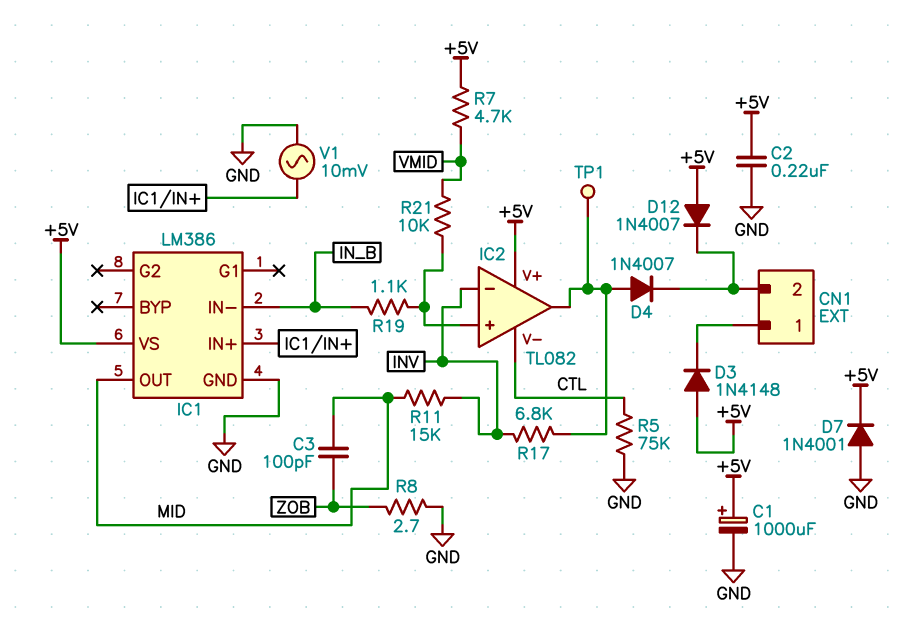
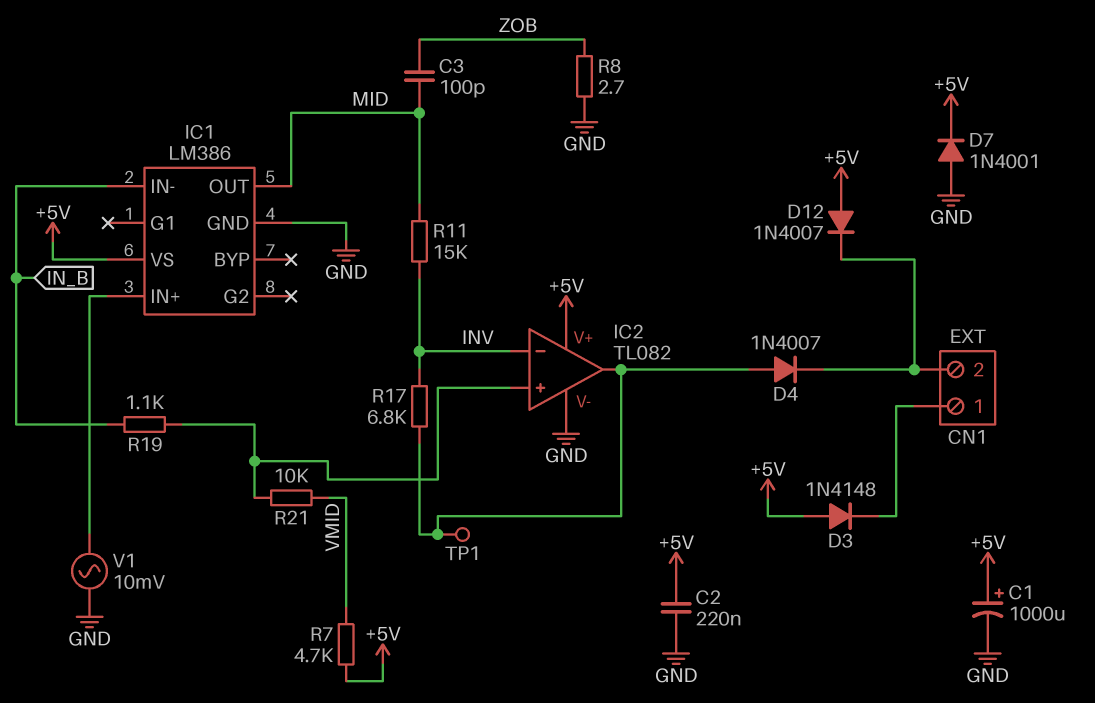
IC2 pin V-: CTL -> GND
R5: 75k (CTL, GND) -> none

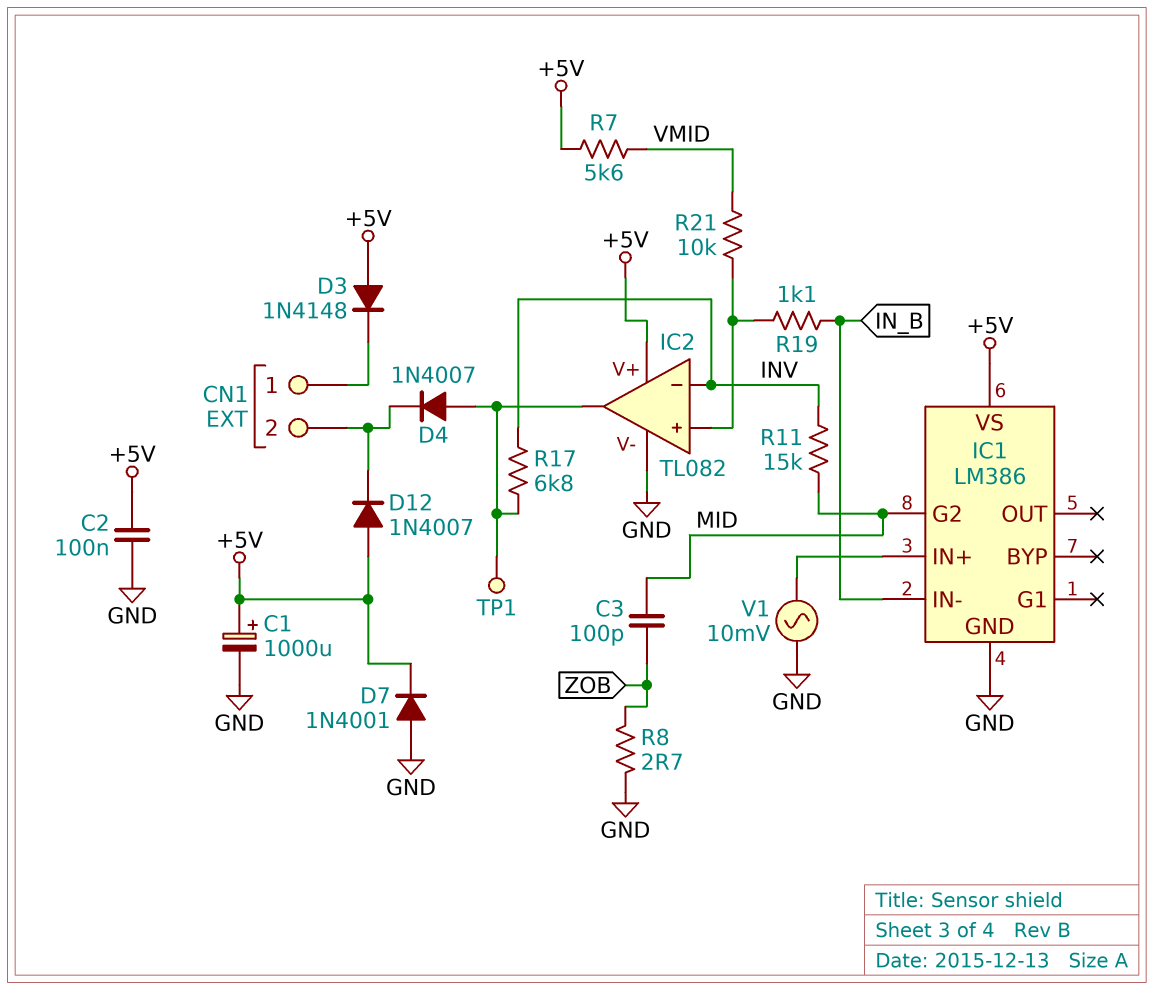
C2: 220nF (+5V, GND) -> 100nF (+5V, GND)
IC1 pin G2: none -> MID
IC1 pin OUT: MID -> none
R7: 4.7k (+5V, VMID) -> 5.6k (+5V, VMID)

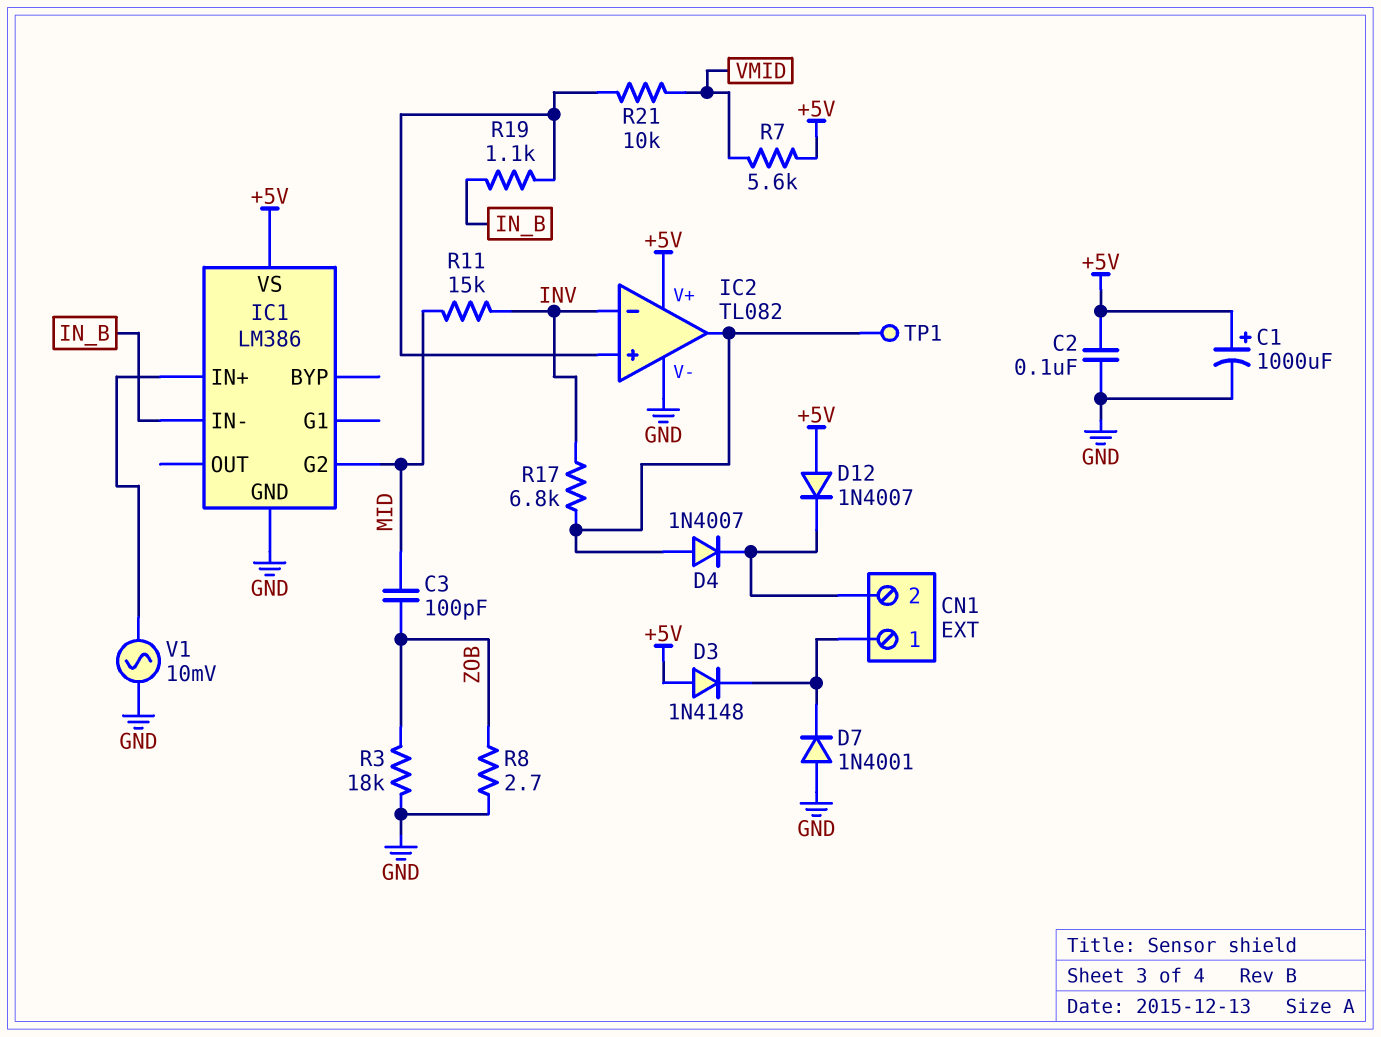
D7: diode 1N4001 (A GND, K +5V) -> diode 1N4001 (A GND, K CN1/1)
R3: none -> 18k (GND, ZOB)

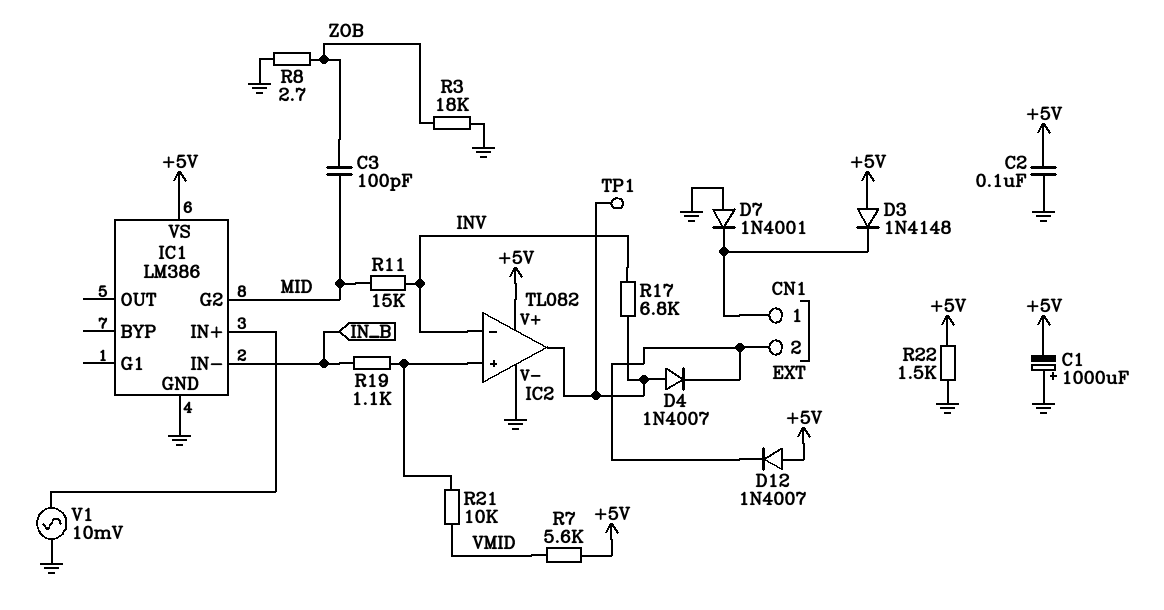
C1: 1000uF (plus +5V, minus GND) -> 1000uF (plus GND, minus +5V)
R22: none -> 1.5k (+5V, GND)

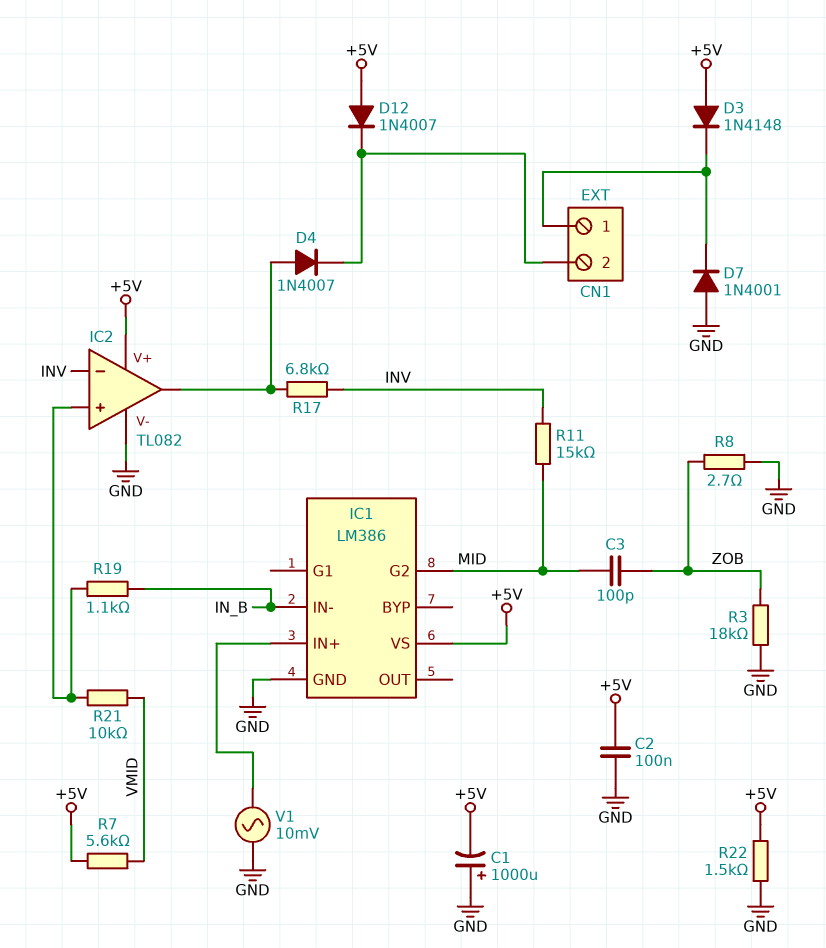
TP1: test point (IC2/out) -> none

